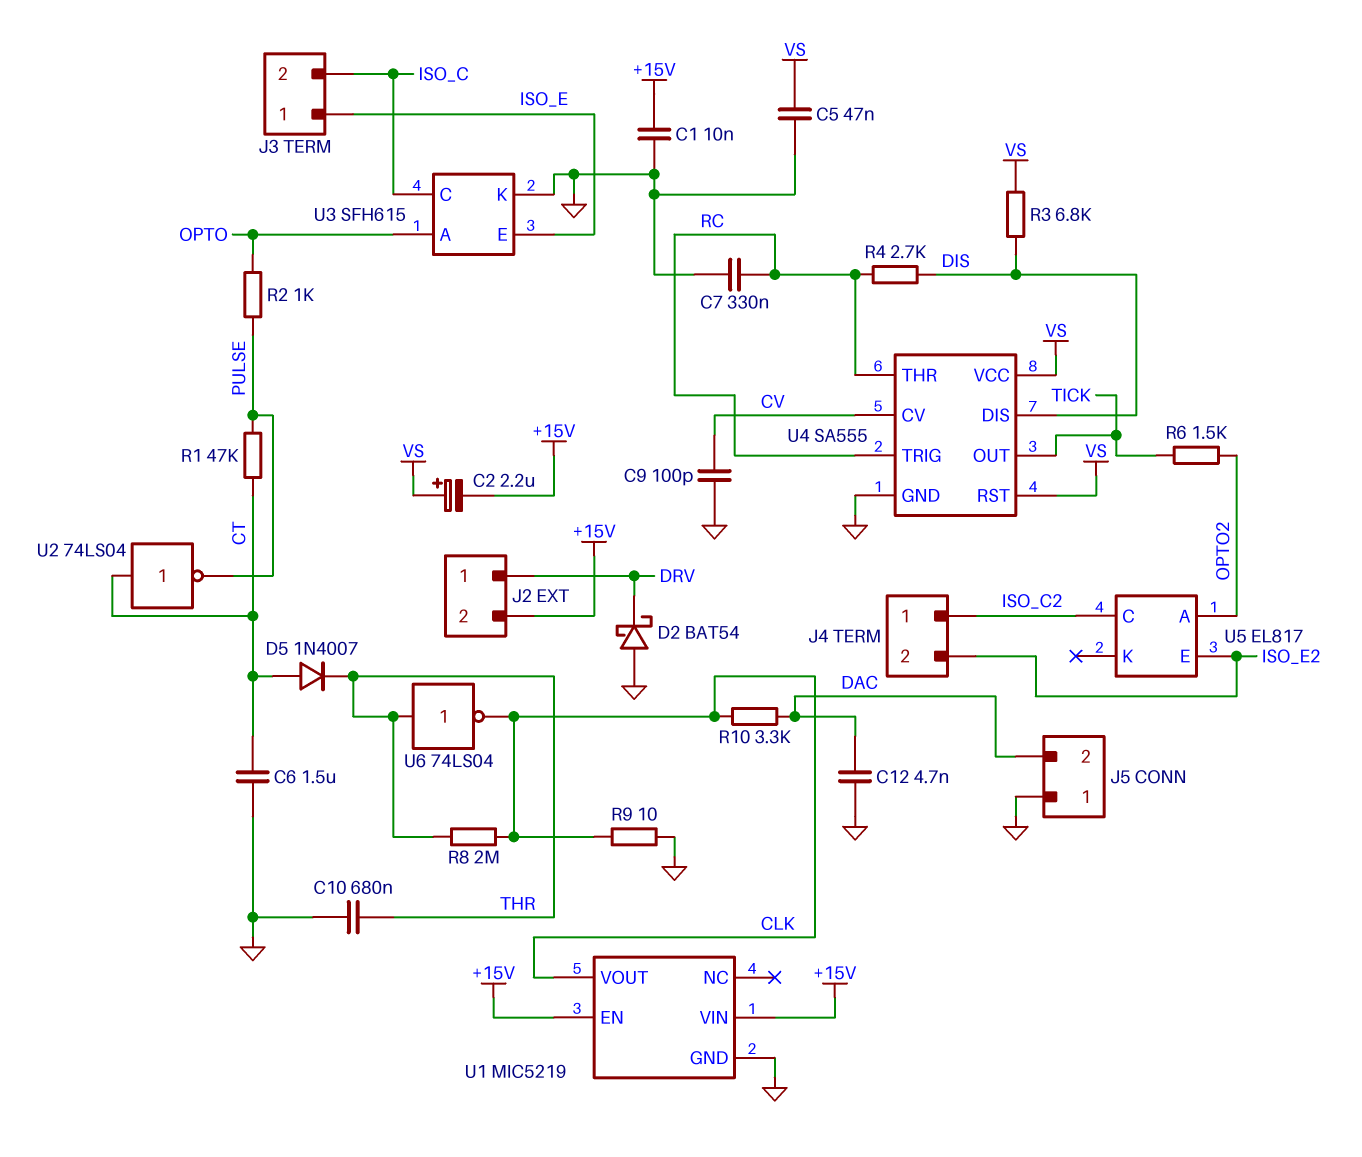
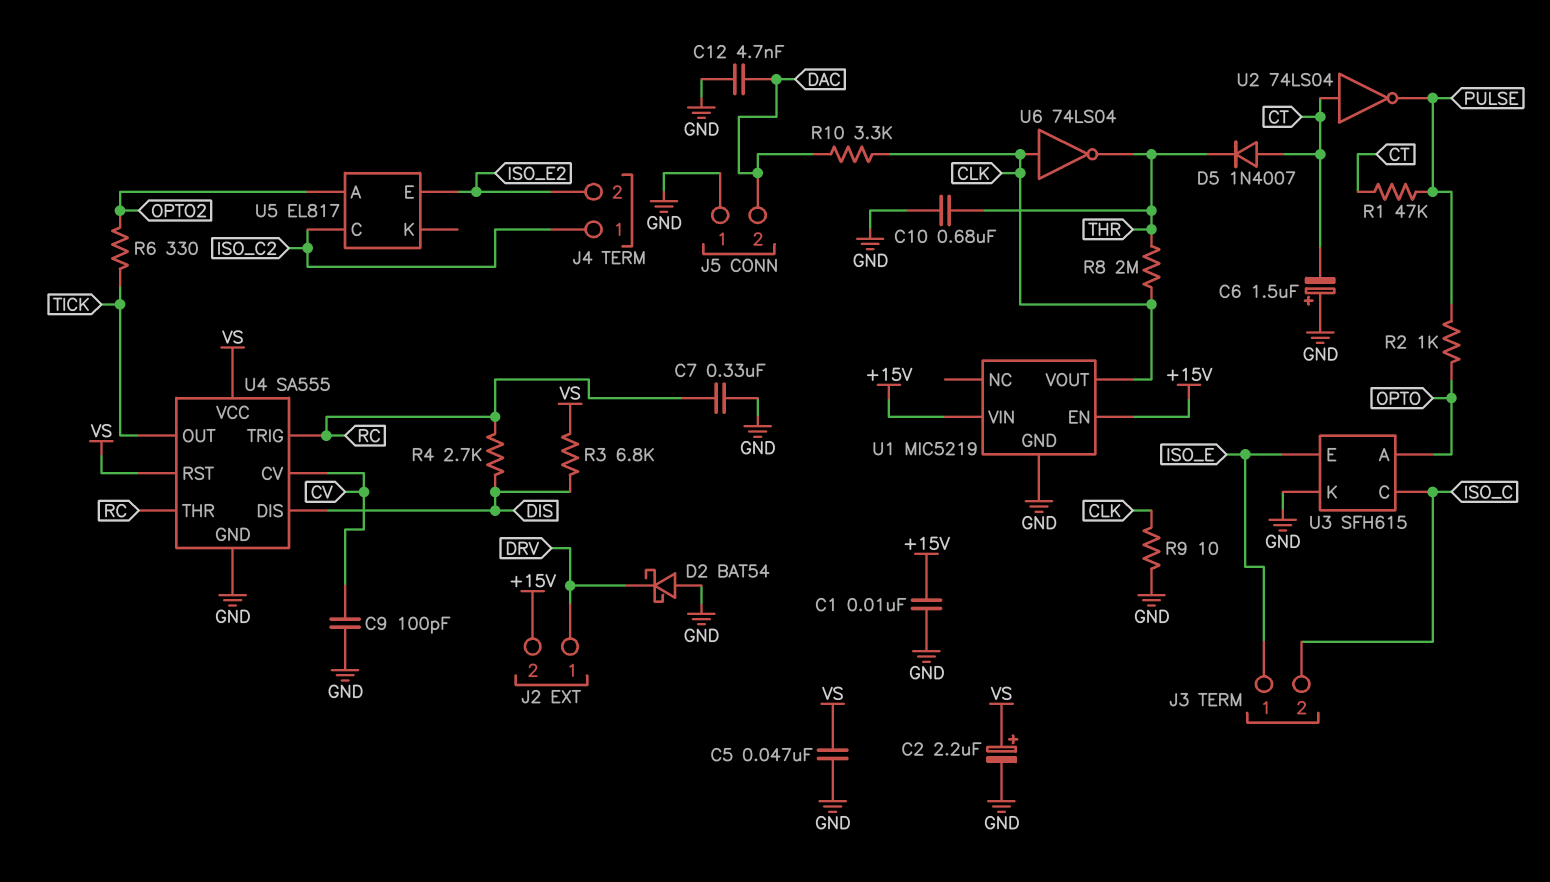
C2: 2.2uF (plus VS, minus +15V) -> 2.2uF (plus VS, minus GND)
C6: 1.5uF (CT, GND) -> 1.5uF (plus GND, minus CT)
R6: 1.5k (OPTO2, TICK) -> 330 (OPTO2, TICK)
U6: NOT 74LS04 (in THR, out CLK) -> NOT 74LS04 (in CLK, out THR)

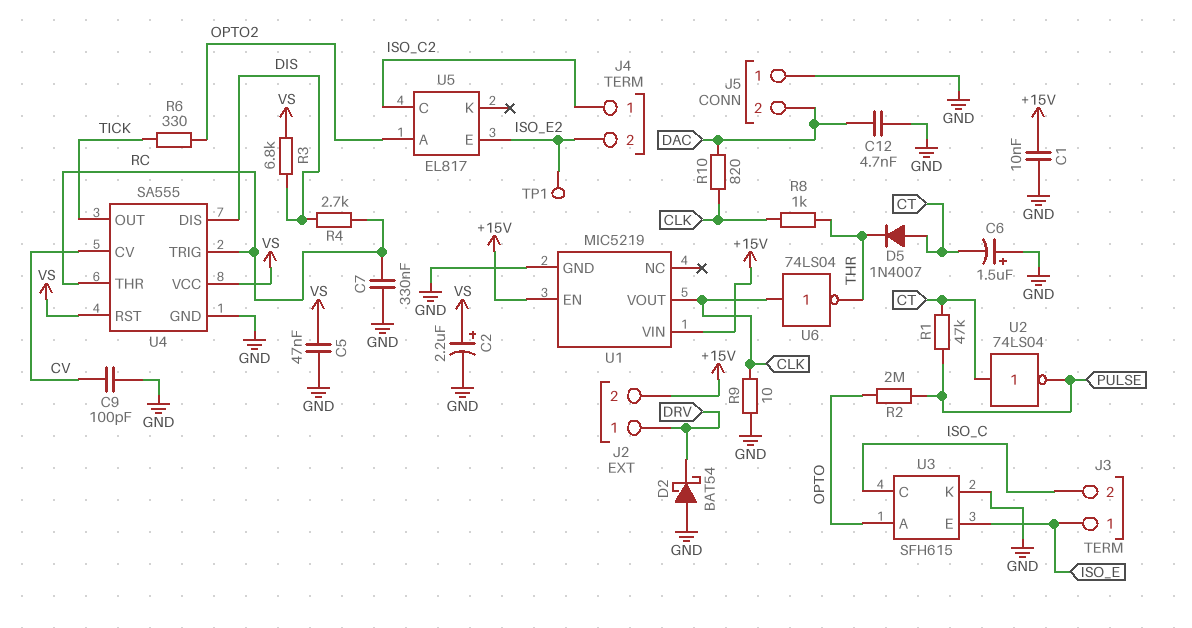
C10: 680nF (GND, THR) -> none
R2: 1k (OPTO, PULSE) -> 2M (OPTO, PULSE)
R8: 2M (CLK, THR) -> 1k (CLK, THR)
R10: 3.3k (CLK, DAC) -> 820 (CLK, DAC)
TP1: none -> test point (ISO_E2)

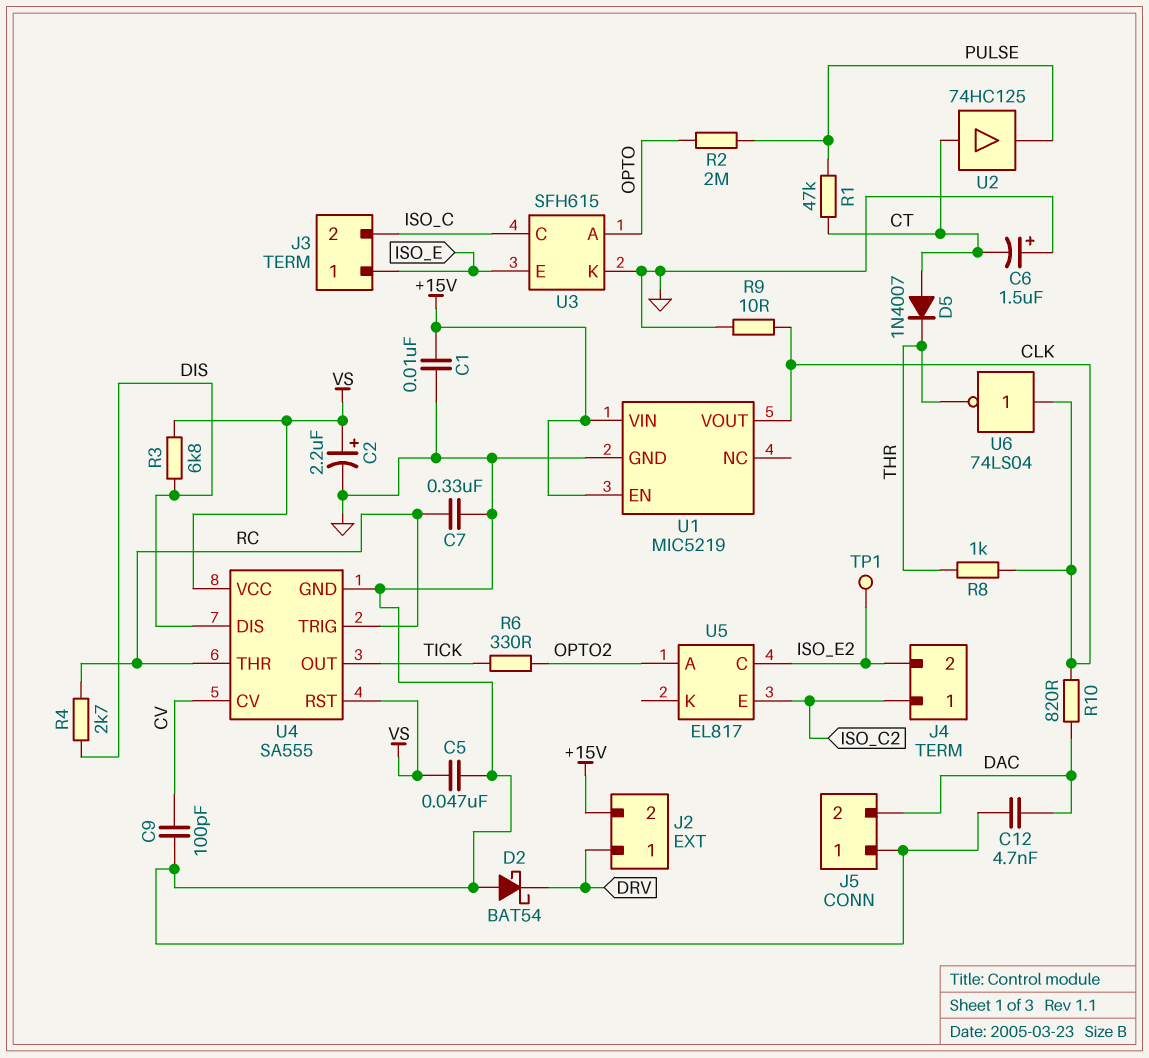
U2: NOT 74LS04 (in CT, out PULSE) -> buffer 74HC125 (in CT, out PULSE)
U5 pin C: ISO_C2 -> ISO_E2
U5 pin E: ISO_E2 -> ISO_C2

